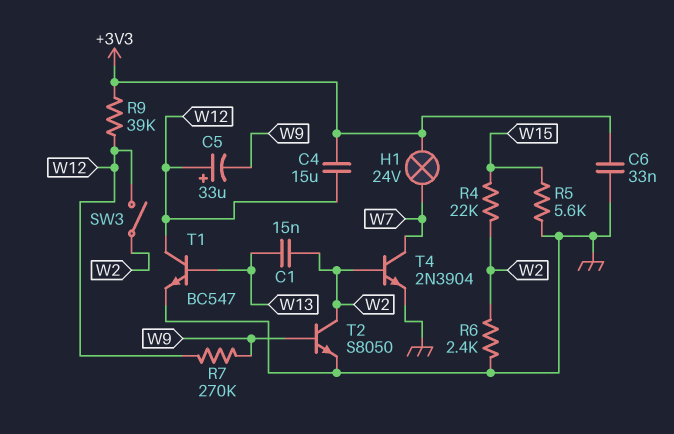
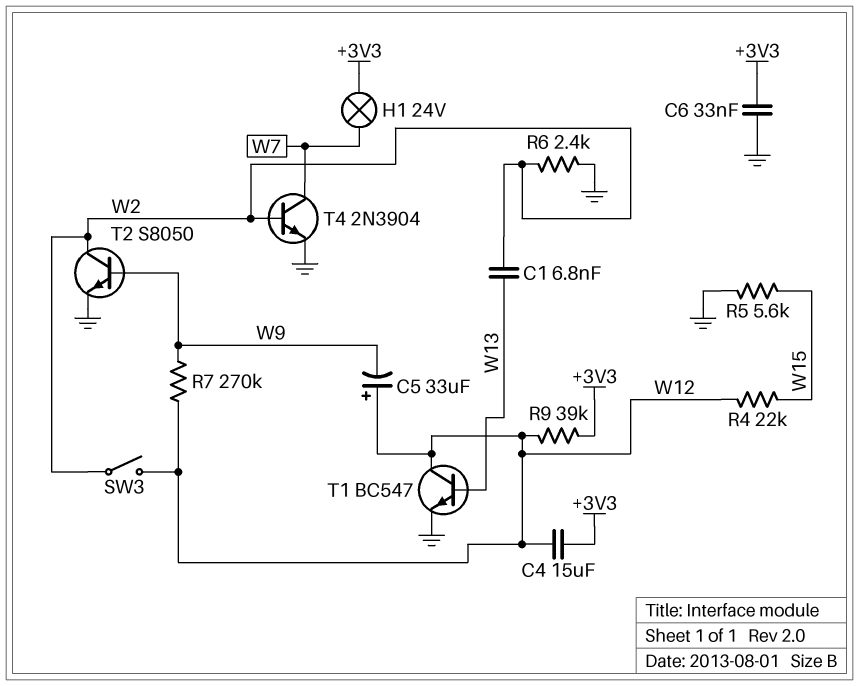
C1: 15nF (W2, W13) -> 6.8nF (W2, W13)
R4: 22k (W2, W15) -> 22k (W12, W15)

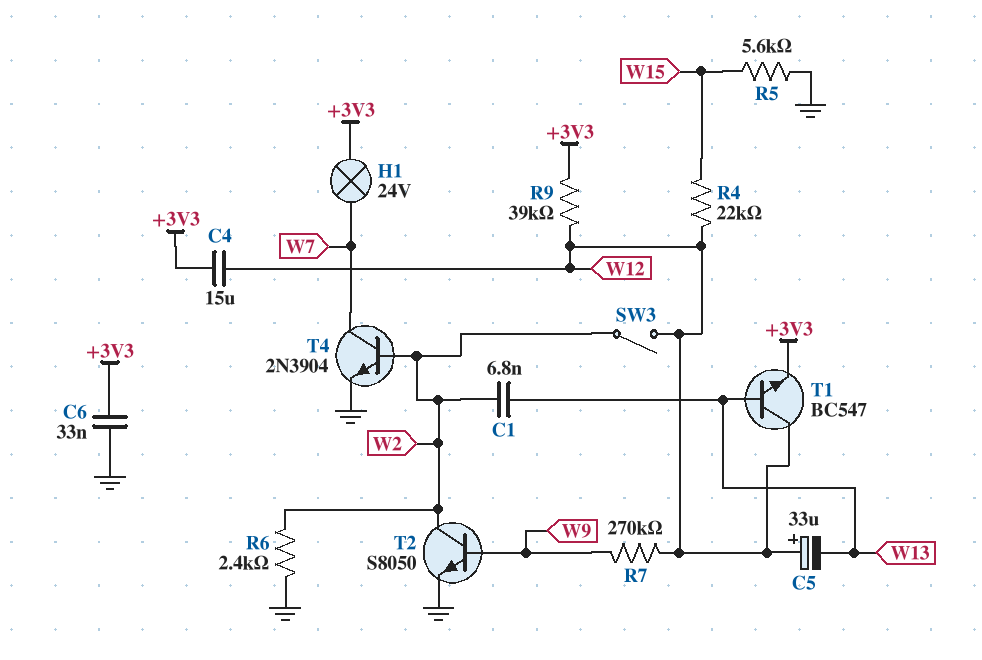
C5: 33uF (plus W12, minus W9) -> 33uF (plus W12, minus W13)
T1: NPN BC547 (B W13, C W12, E GND) -> NPN BC547 (B W13, C W12, E +3V3)

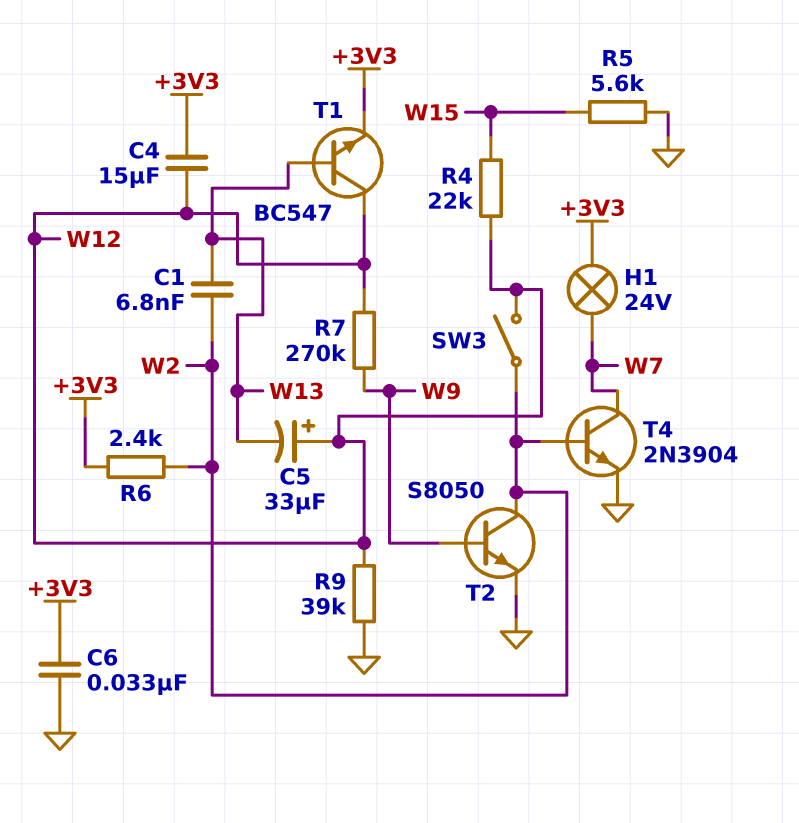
R6: 2.4k (GND, W2) -> 2.4k (+3V3, W2)
R9: 39k (+3V3, W12) -> 39k (GND, W12)

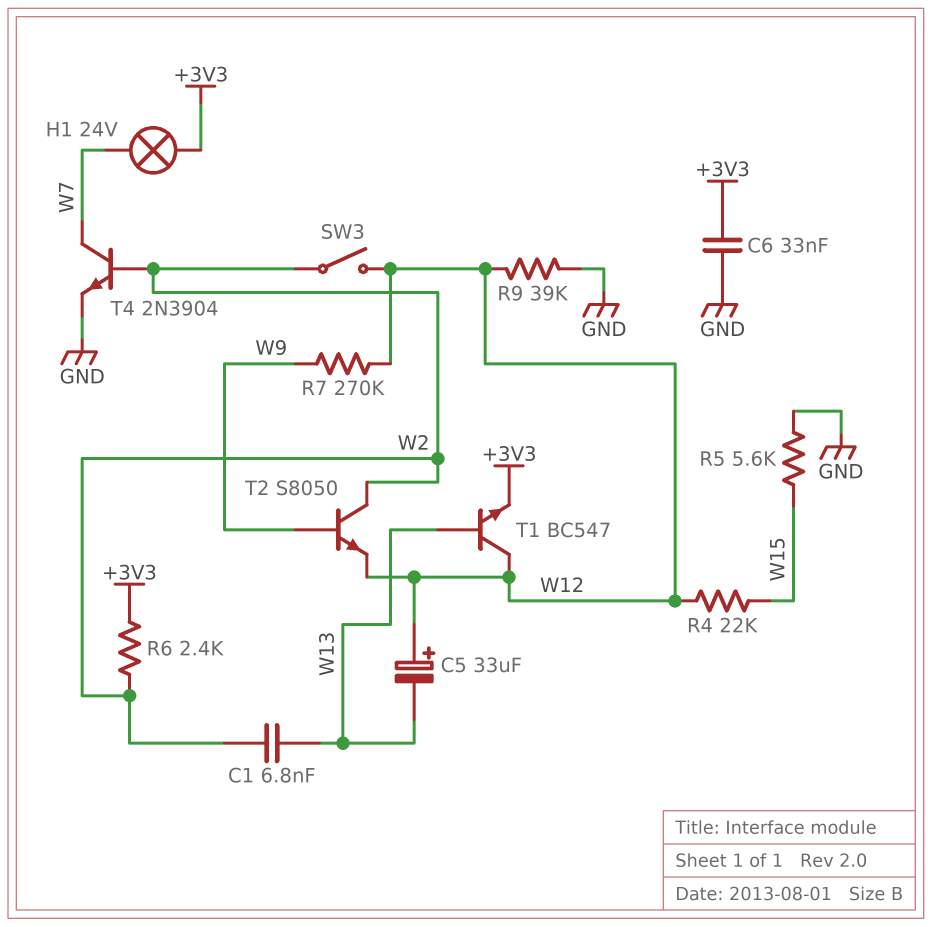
C4: 15uF (+3V3, W12) -> none
T2: NPN S8050 (B W9, C W2, E GND) -> NPN S8050 (B W9, C W2, E W12)

